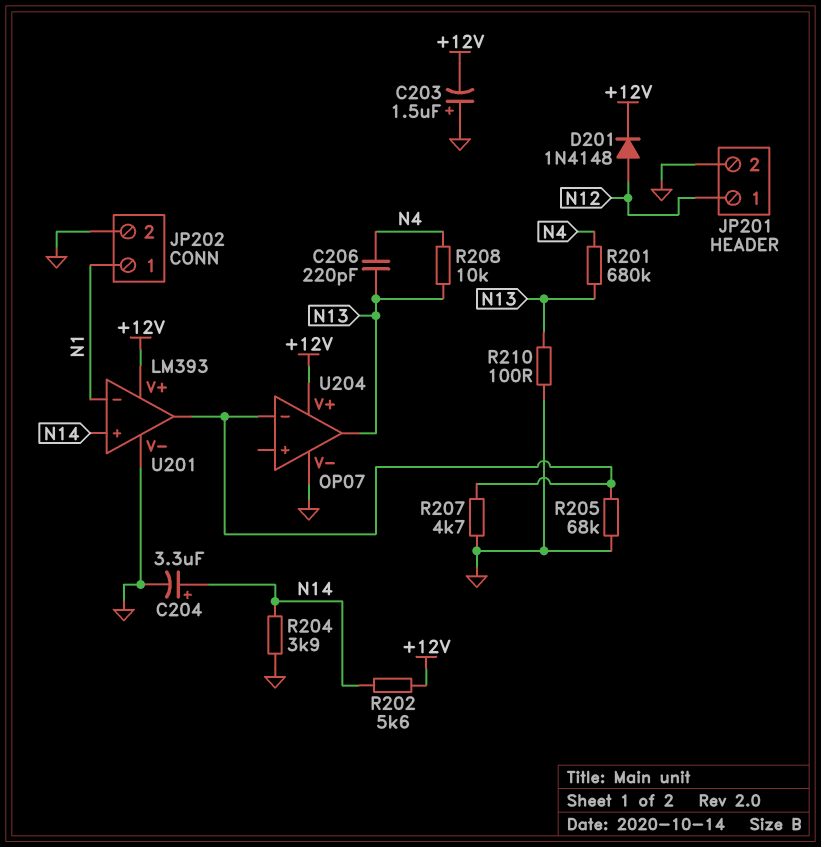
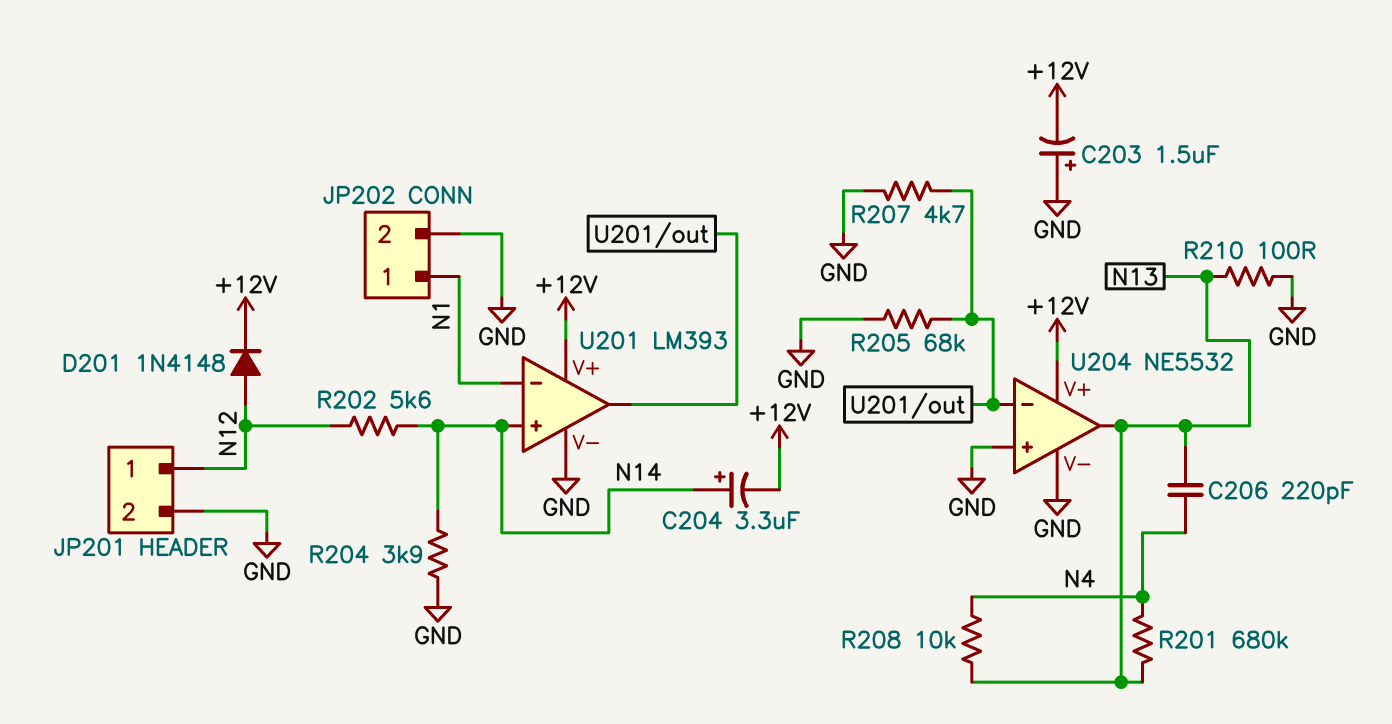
C204: 3.3uF (plus N14, minus GND) -> 3.3uF (plus N14, minus +12V)
R202: 5.6k (+12V, N14) -> 5.6k (N12, N14)
U204: OP07 -> NE5532
U204 pin in+: none -> GND

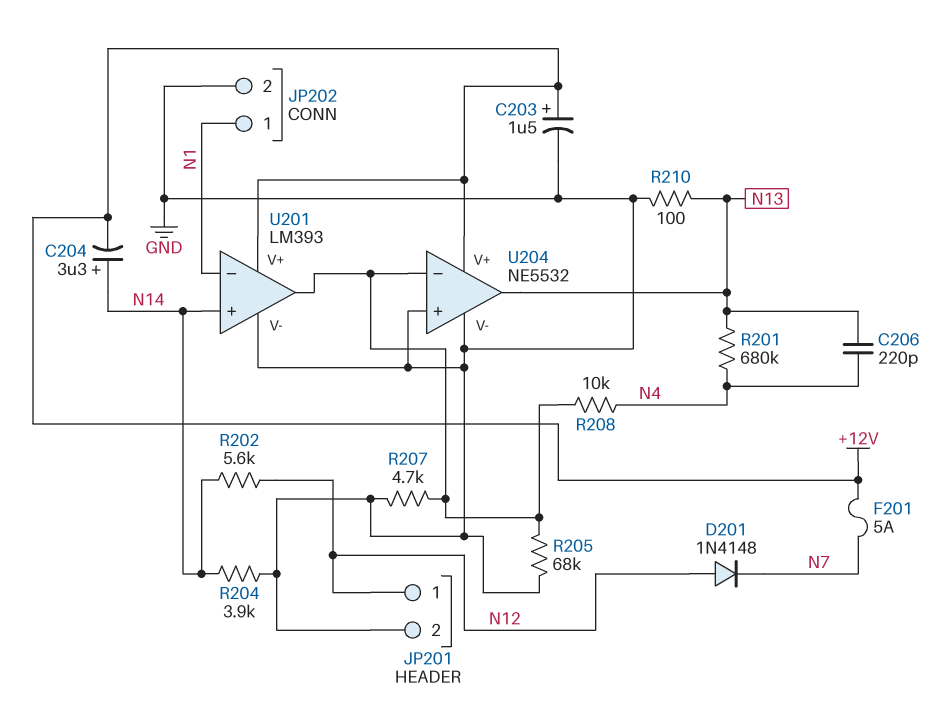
C203: 1.5uF (plus GND, minus +12V) -> 1.5uF (plus +12V, minus GND)
D201: diode 1N4148 (A N12, K +12V) -> diode 1N4148 (A N12, K N7)
F201: none -> 5A (+12V, N7)
R208: 10k (N4, N13) -> 10k (N4, U201/out)

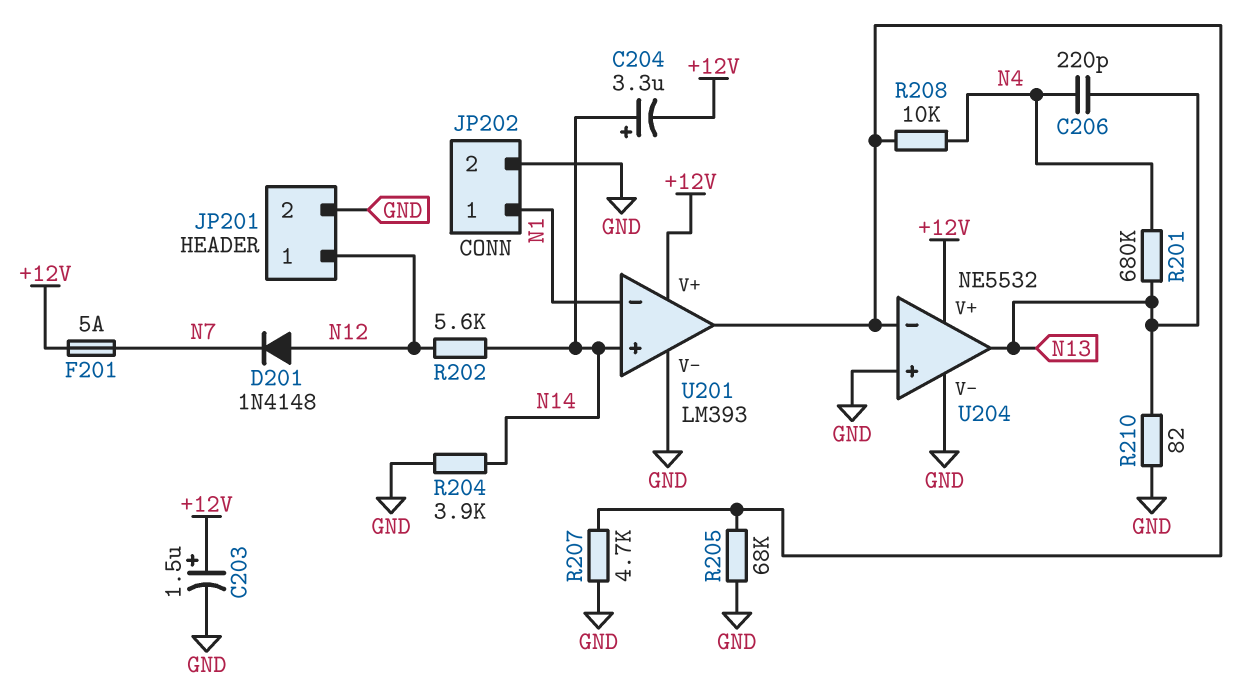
R210: 100 (GND, N13) -> 82 (GND, N13)

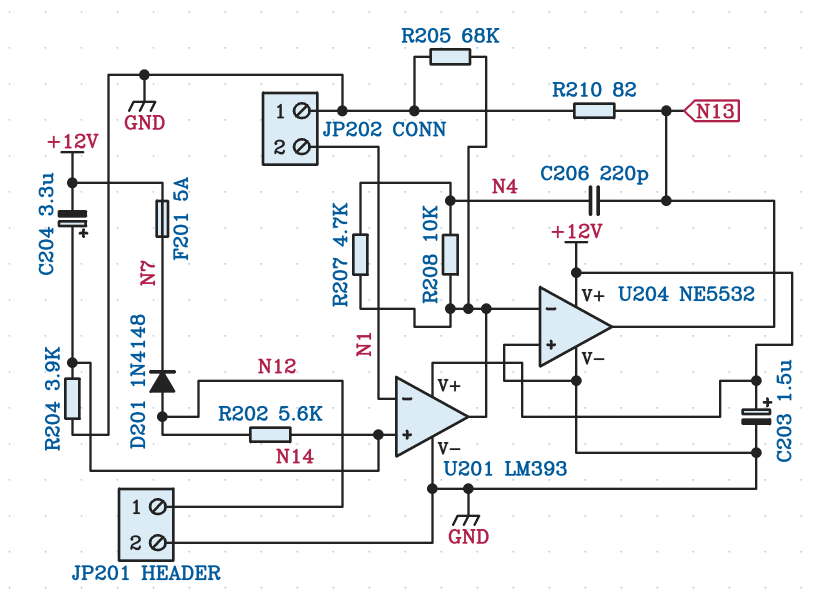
JP202 pin 1: N1 -> GND
JP202 pin 2: GND -> N1
R201: 680k (N4, N13) -> none
R207: 4.7k (GND, U201/out) -> 4.7k (N4, U201/out)

